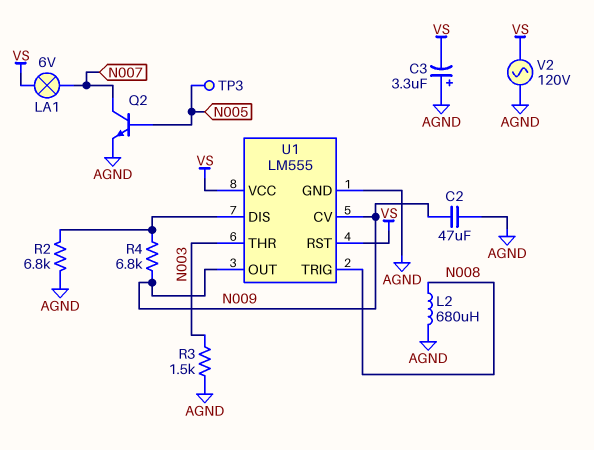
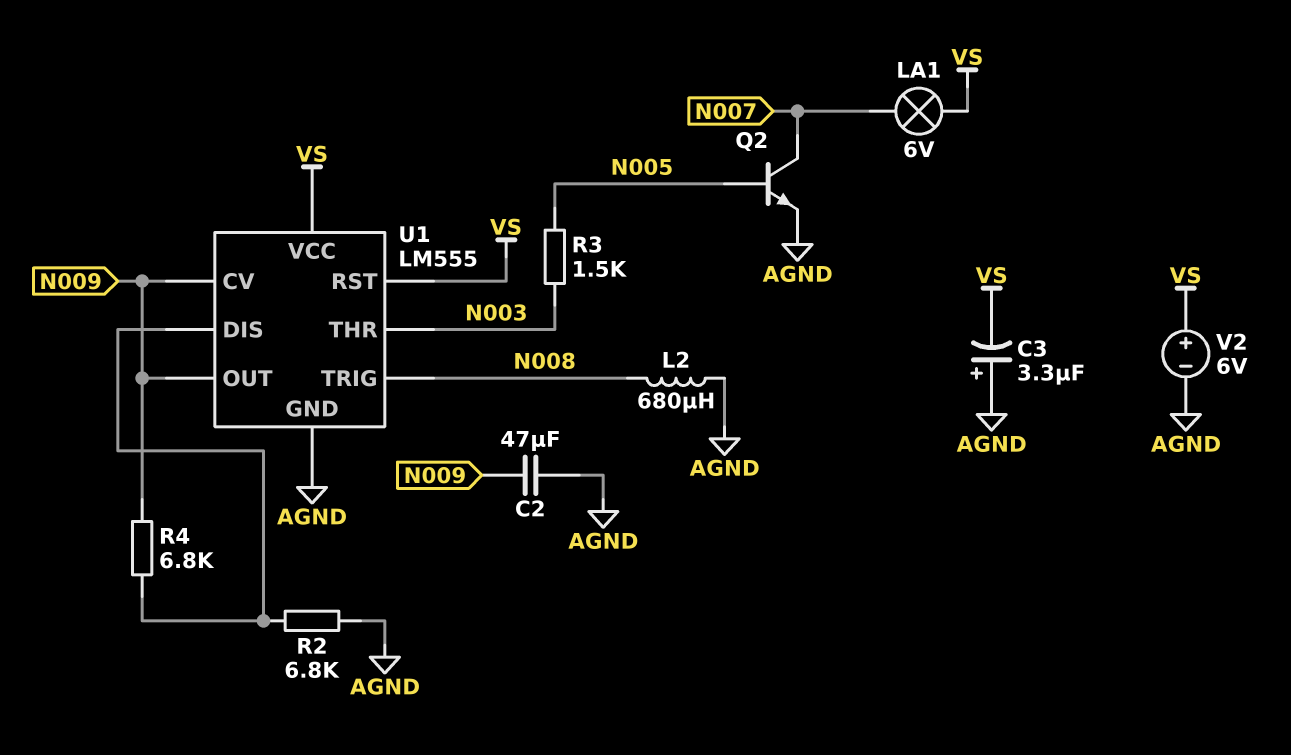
R3: 1.5k (AGND, N003) -> 1.5k (N003, N005)
TP3: test point (N005) -> none
V2: AC 120V (AGND, VS) -> 6V (plus VS, minus AGND)

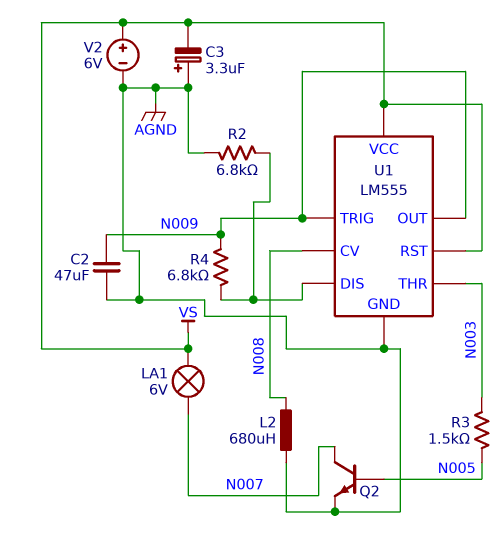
U1 pin CV: N009 -> N008
U1 pin TRIG: N008 -> N009

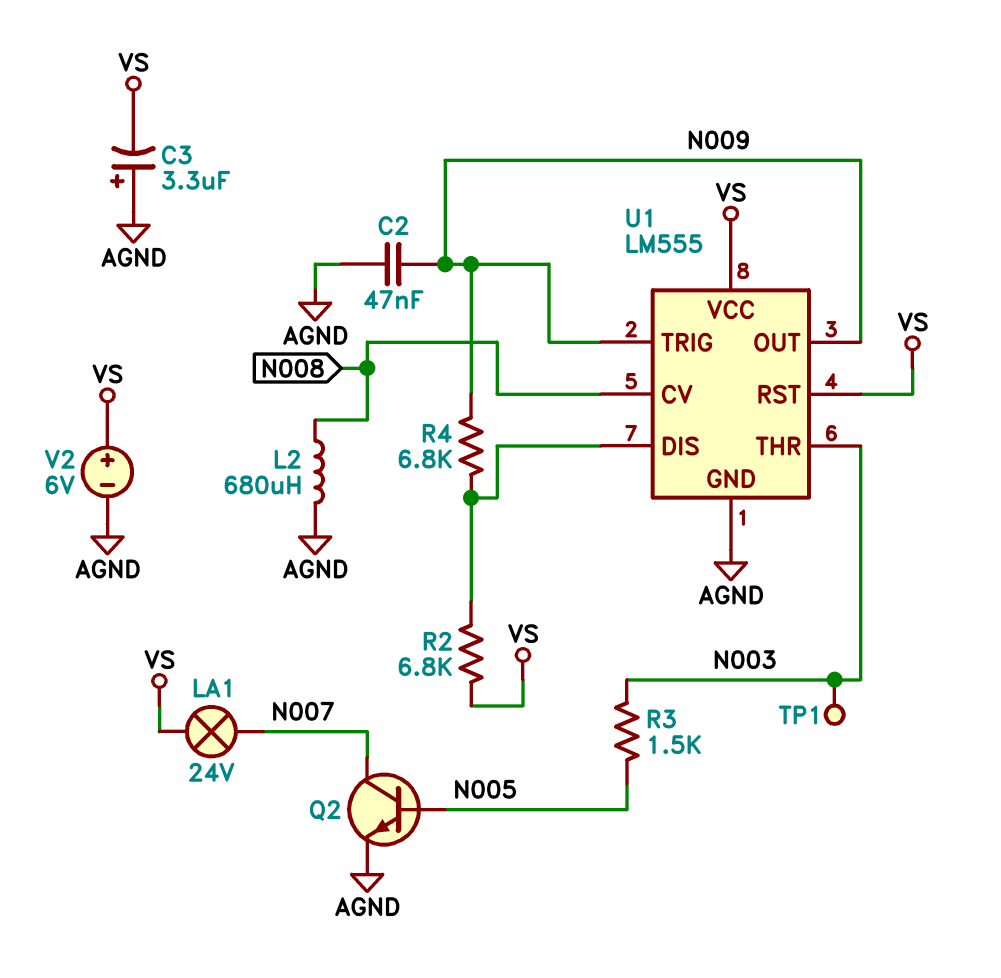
C2: 47uF (AGND, N009) -> 47nF (AGND, N009)
LA1: lamp 6V (N007, VS) -> lamp 24V (N007, VS)
R2: 6.8k (AGND, U1/DIS) -> 6.8k (U1/DIS, VS)
TP1: none -> test point (N003)

